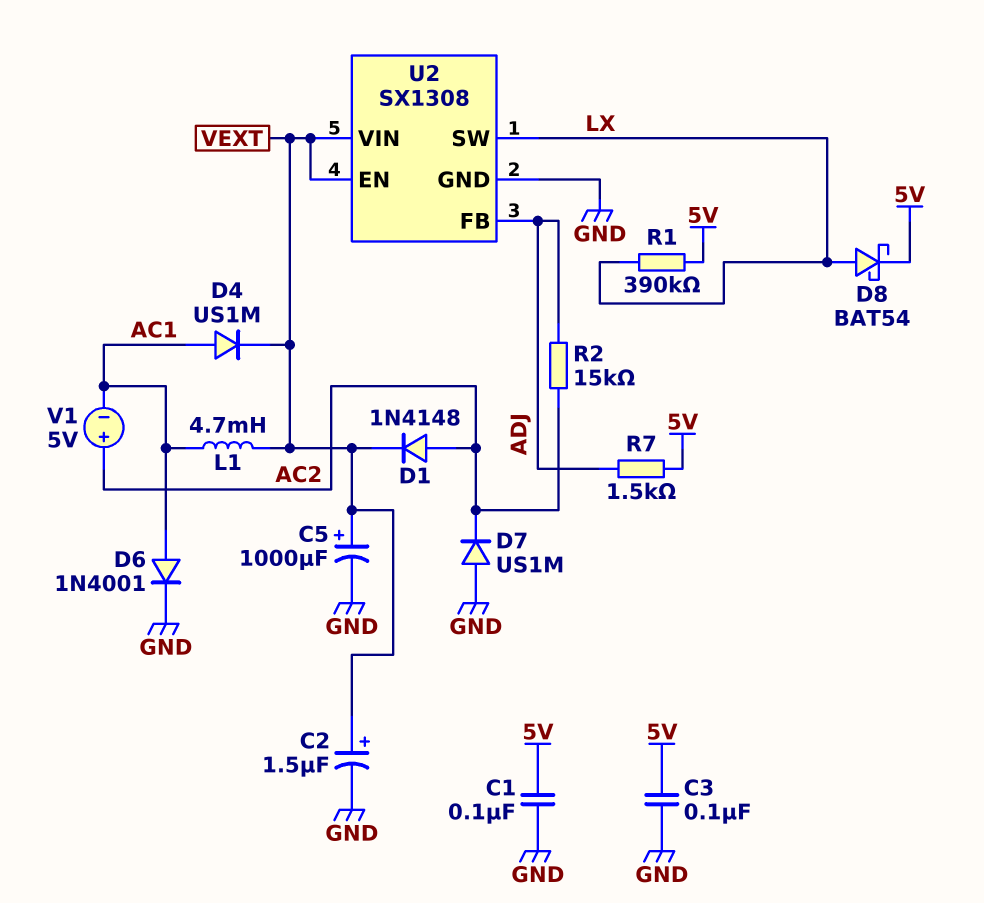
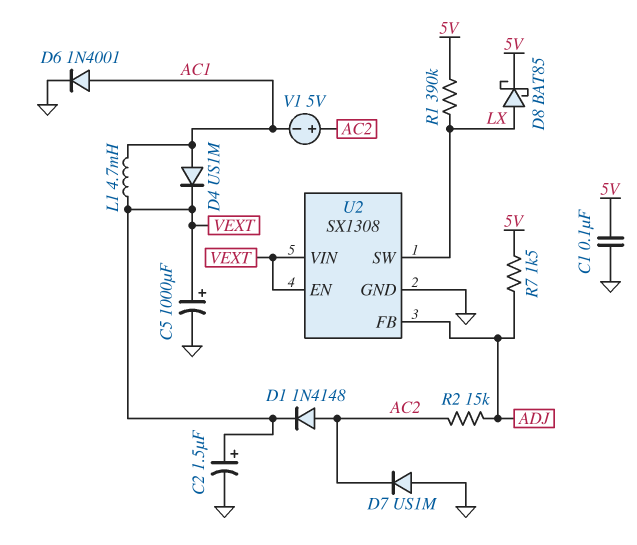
C3: 100nF (5V, GND) -> none
D8: schottky BAT54 (A LX, K 5V) -> schottky BAT85 (A LX, K 5V)

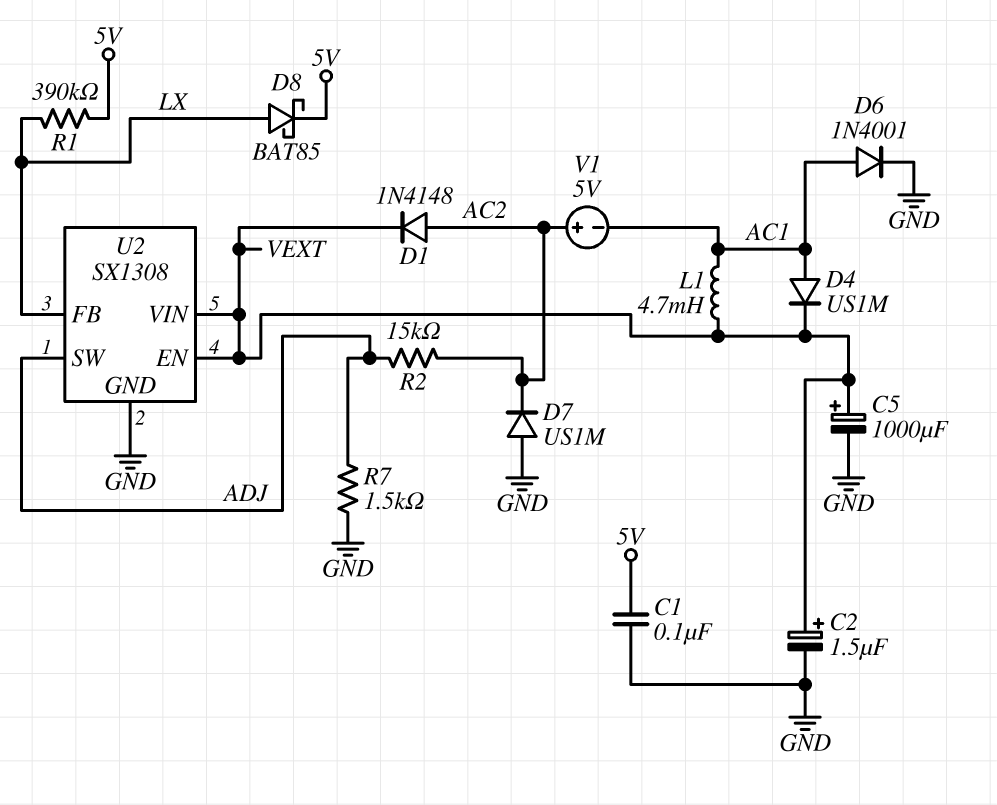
R7: 1.5k (5V, ADJ) -> 1.5k (ADJ, GND)
U2 pin FB: ADJ -> LX
U2 pin SW: LX -> ADJ

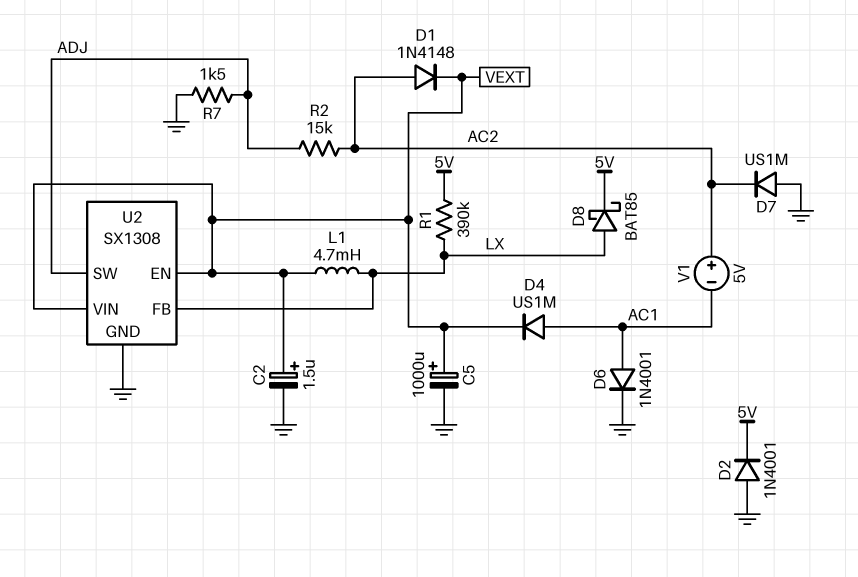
C1: 100nF (5V, GND) -> none
D2: none -> diode 1N4001 (A GND, K 5V)
L1: 4.7mH (AC1, VEXT) -> 4.7mH (LX, VEXT)

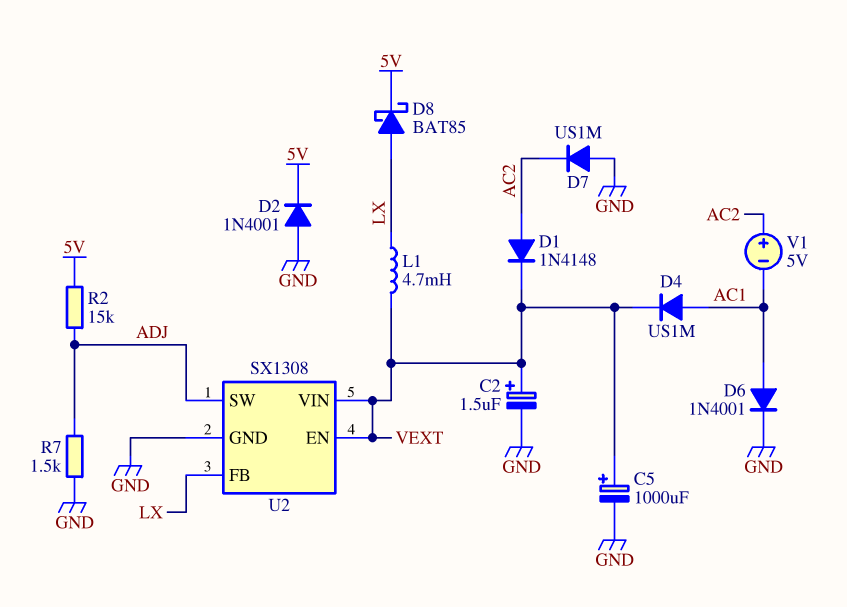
R1: 390k (5V, LX) -> none
R2: 15k (AC2, ADJ) -> 15k (5V, ADJ)

